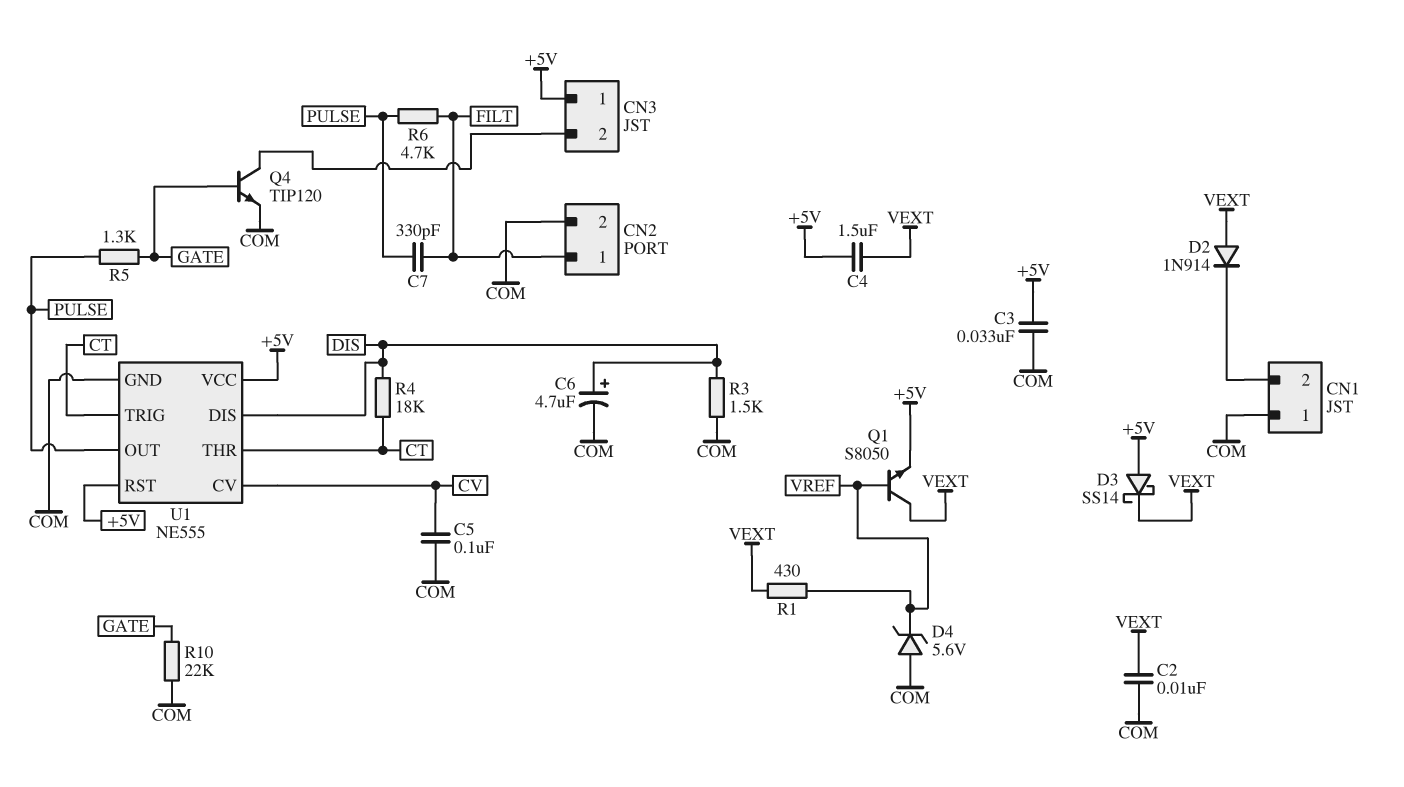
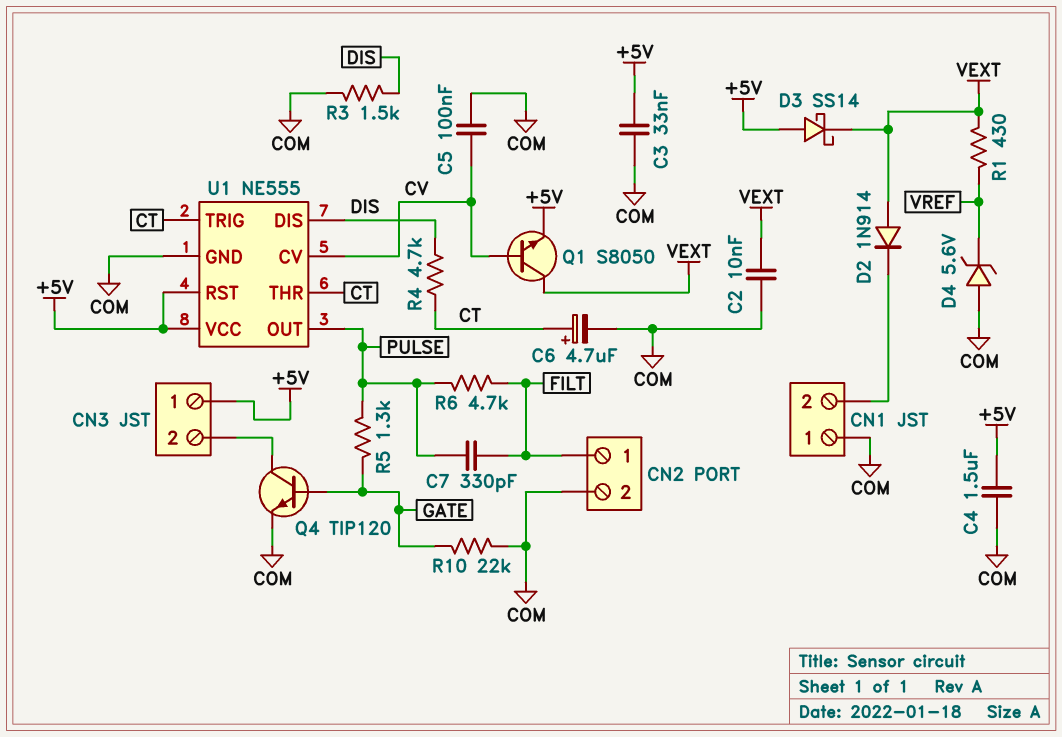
C4: 1.5uF (+5V, VEXT) -> 1.5uF (+5V, COM)
C6: 4.7uF (plus DIS, minus COM) -> 4.7uF (plus CT, minus COM)
Q1: NPN S8050 (B VREF, C VEXT, E +5V) -> NPN S8050 (B CV, C VEXT, E +5V)
R4: 18k (CT, DIS) -> 4.7k (CT, DIS)

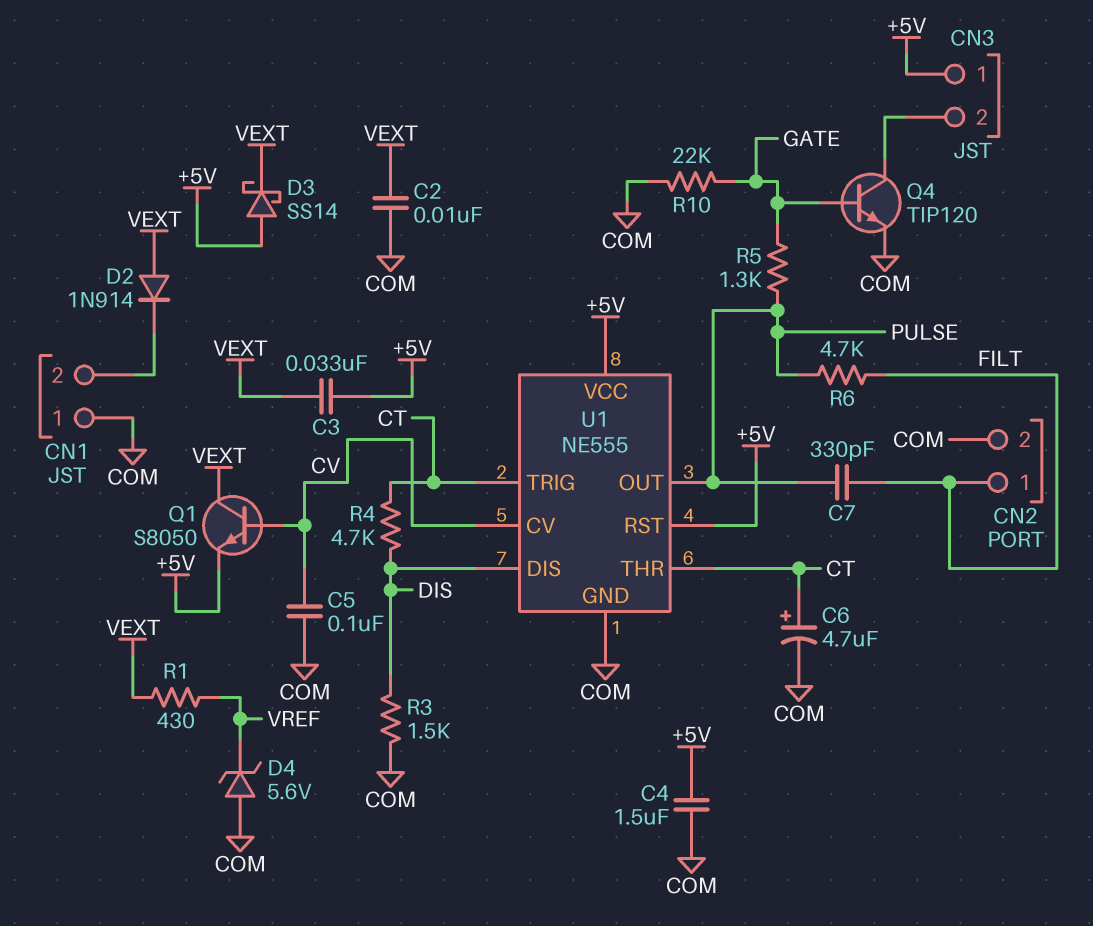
C3: 33nF (+5V, COM) -> 33nF (+5V, VEXT)

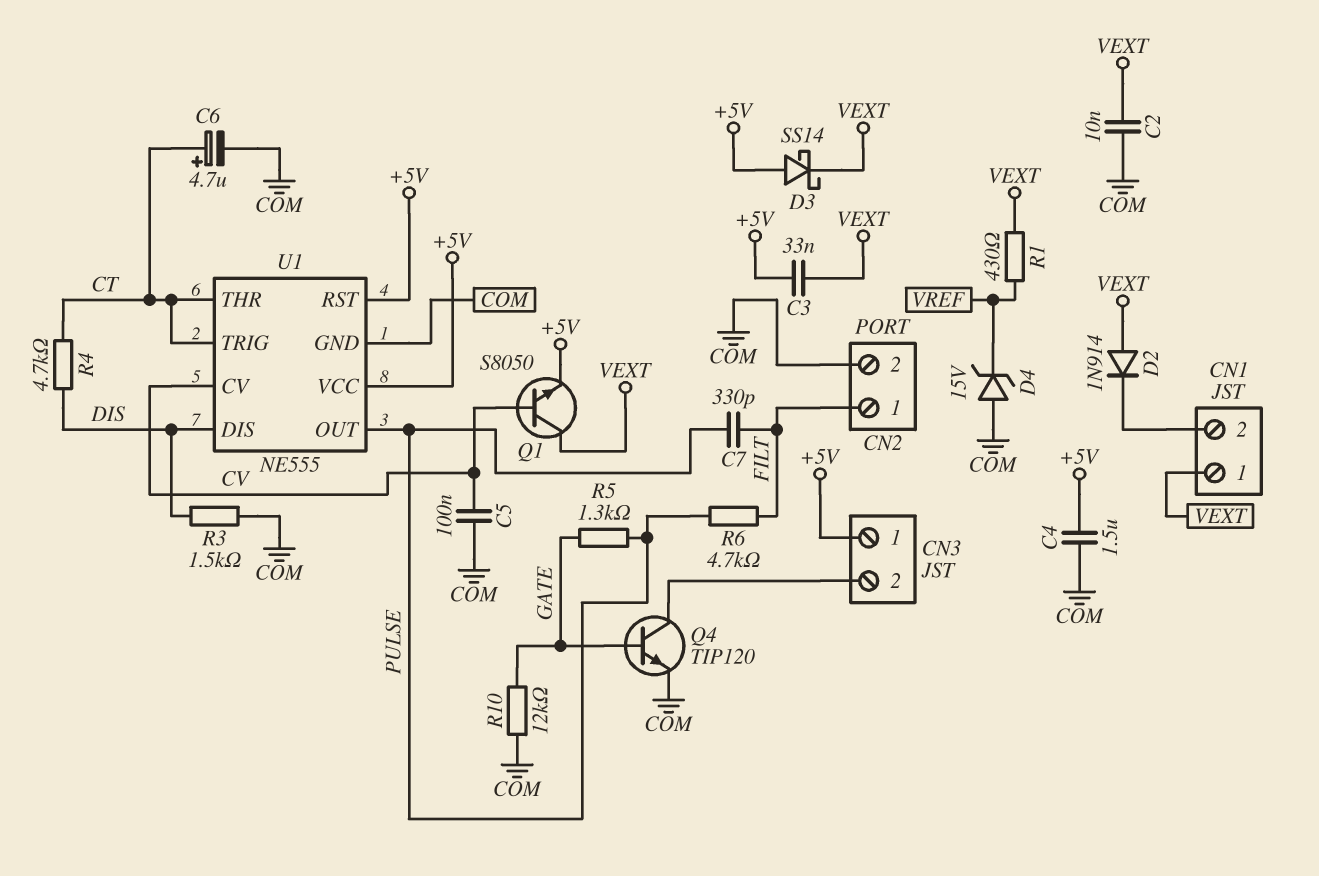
CN1 pin 1: COM -> VEXT
D4: zener 5.6V (A COM, K VREF) -> zener 15V (A COM, K VREF)
R10: 22k (COM, GATE) -> 12k (COM, GATE)

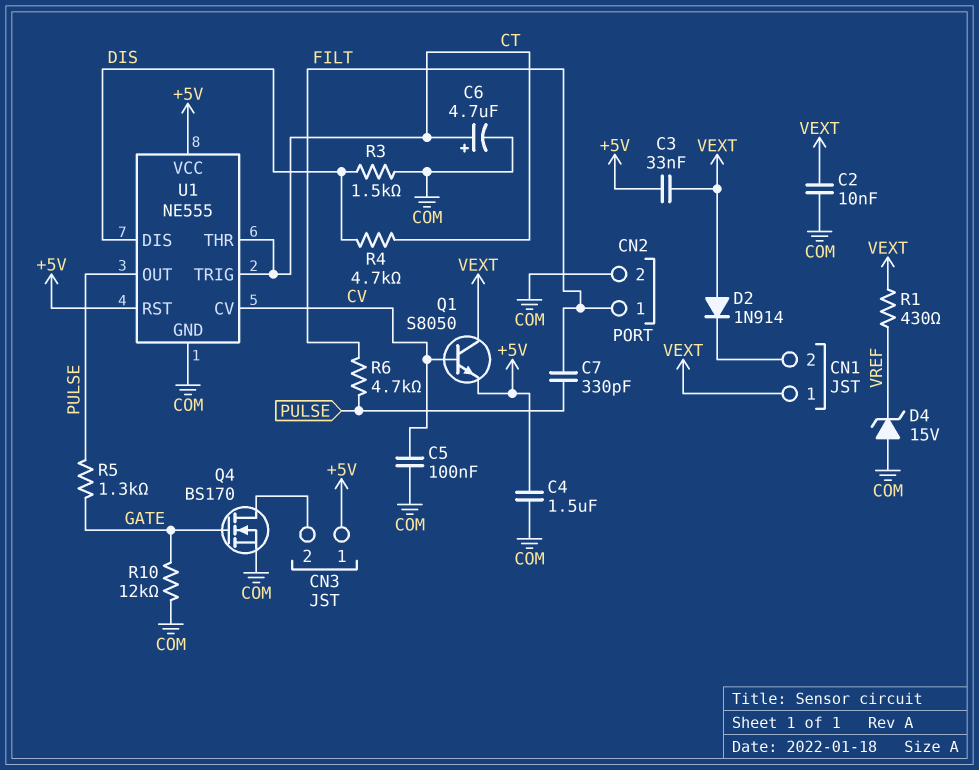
D3: schottky SS14 (A +5V, K VEXT) -> none
Q4: NPN TIP120 (B GATE, C CN3/2, E COM) -> NMOS BS170 (G GATE, D CN3/2, S COM)

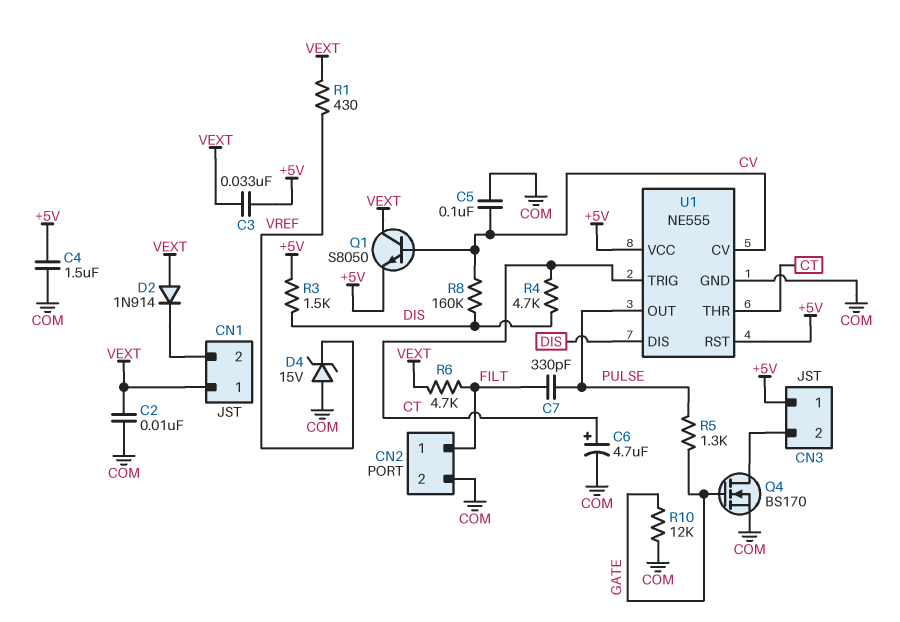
R3: 1.5k (COM, DIS) -> 1.5k (+5V, DIS)
R6: 4.7k (FILT, PULSE) -> 4.7k (FILT, VEXT)
R8: none -> 160k (CV, DIS)

